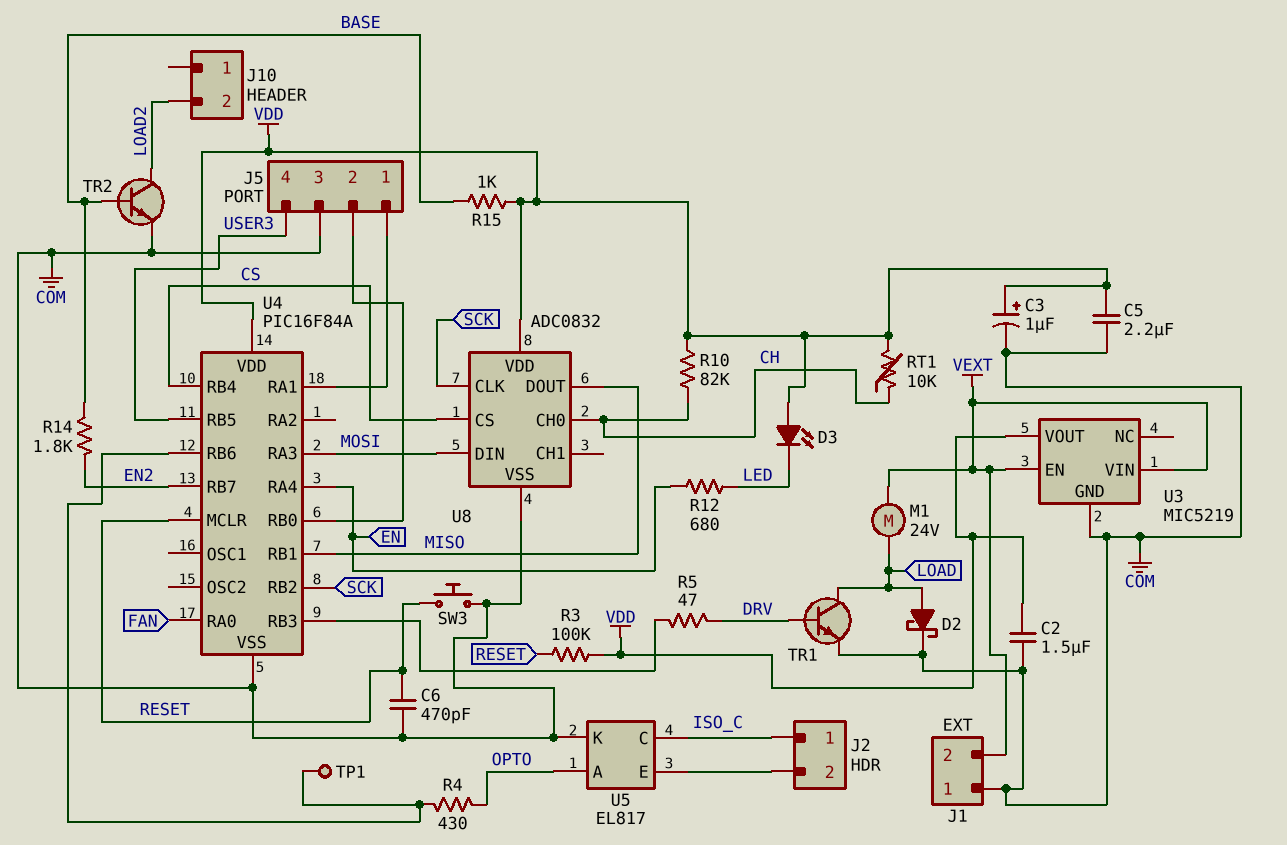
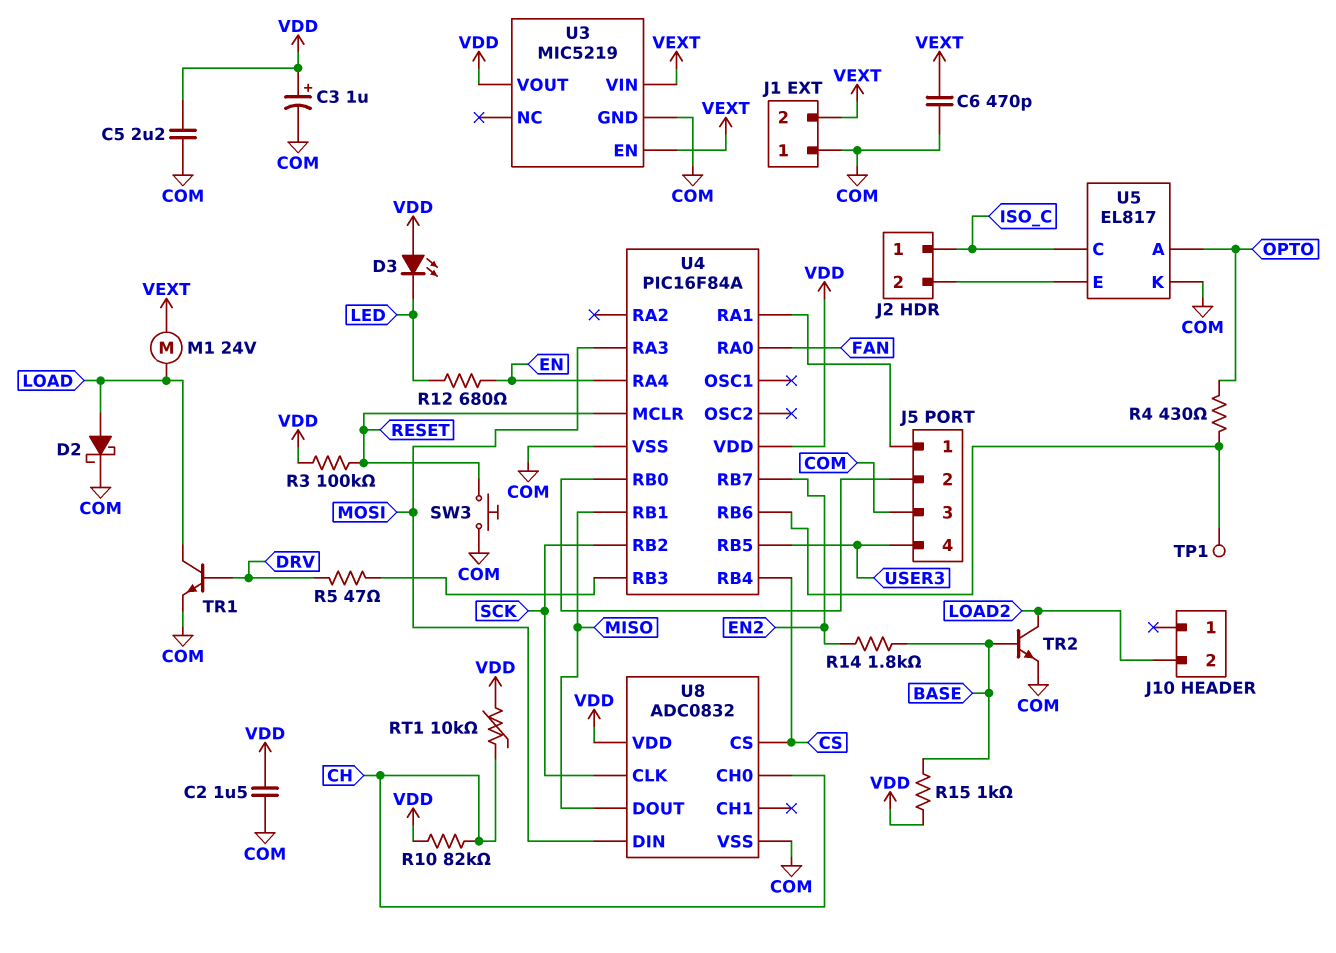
C6: 470pF (COM, RESET) -> 470pF (COM, VEXT)

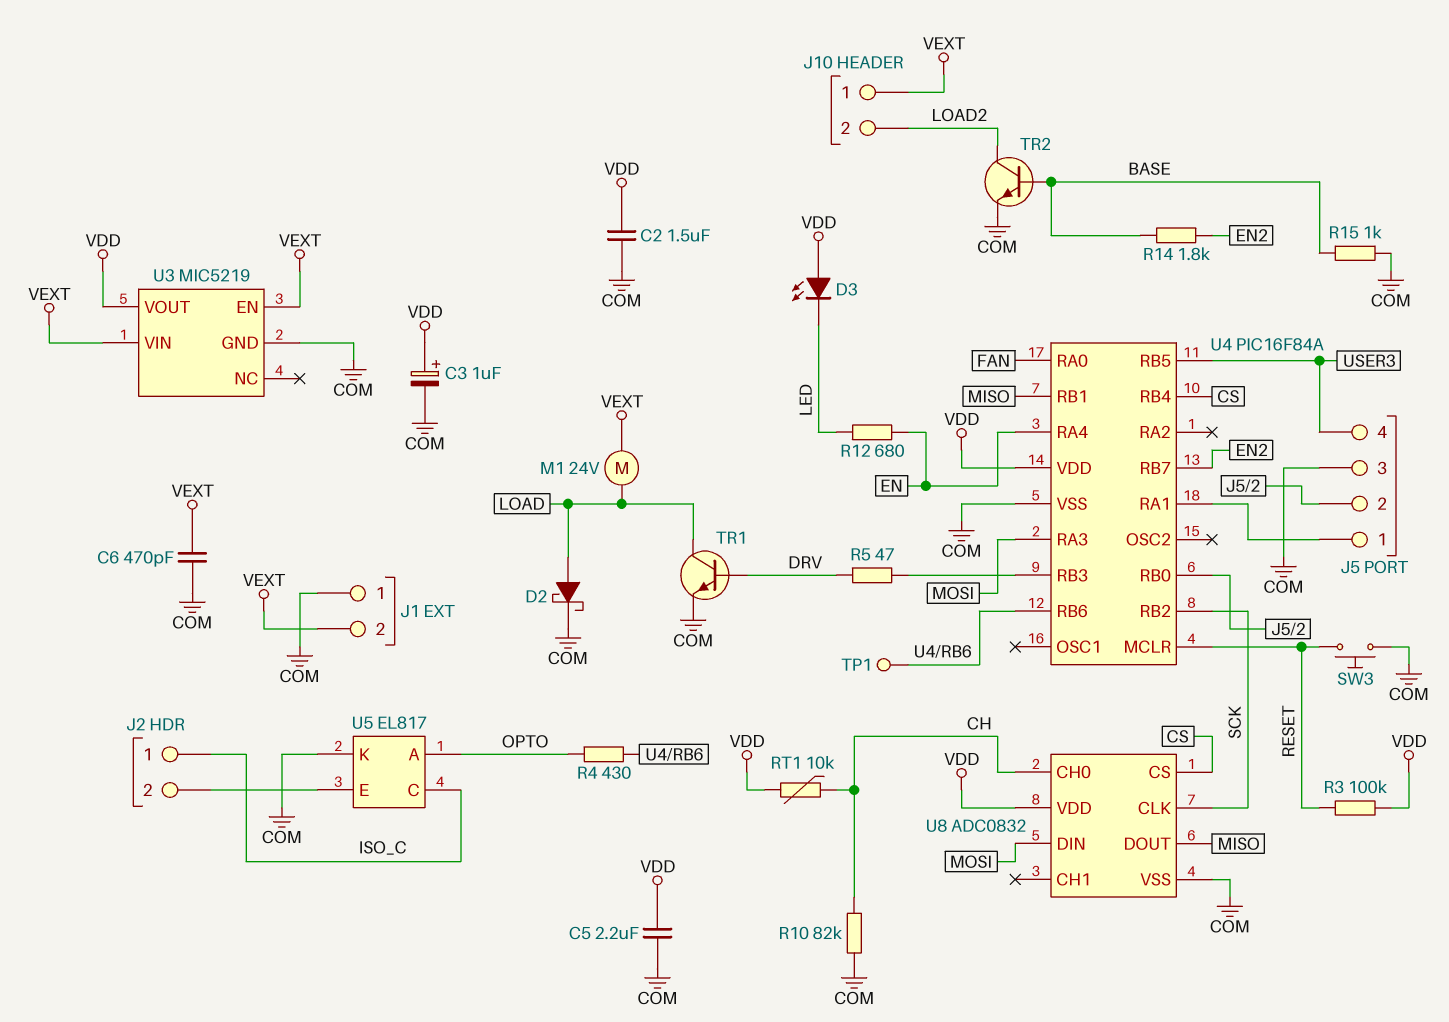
J10 pin 1: none -> VEXT
R10: 82k (CH, VDD) -> 82k (CH, COM)
R15: 1k (BASE, VDD) -> 1k (BASE, COM)

